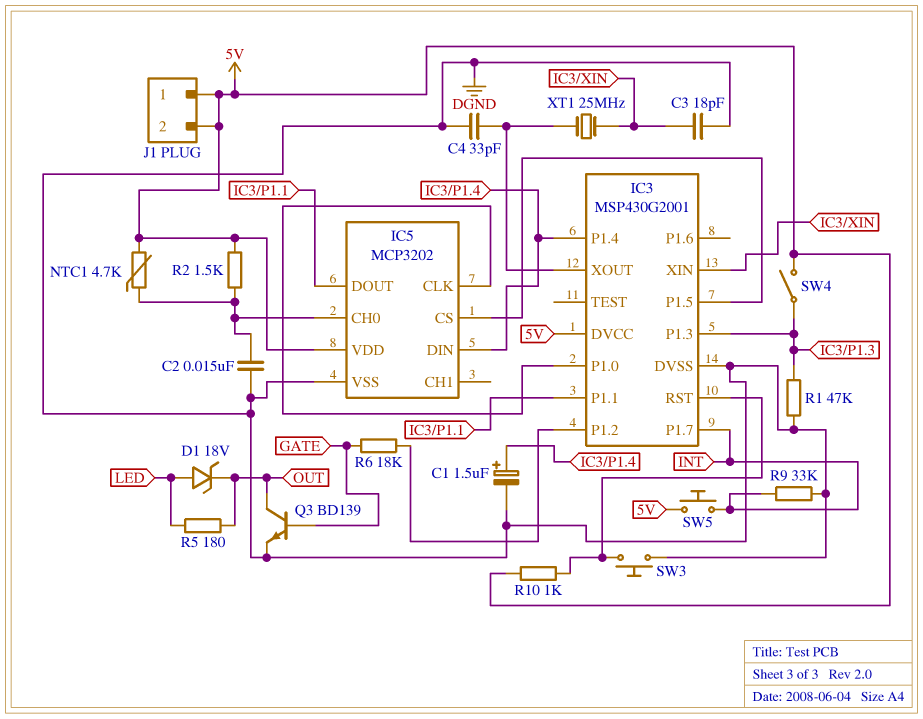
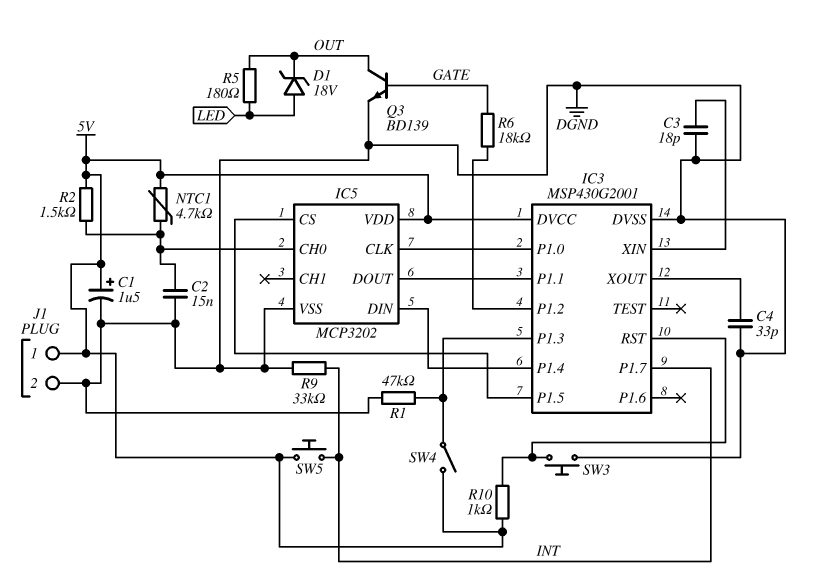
C1: 1.5uF (plus IC3/P1.4, minus DGND) -> 1.5uF (plus 5V, minus DGND)
J1 pin 2: 5V -> DGND
XT1: 25MHz (IC3/XIN, IC3/XOUT) -> none

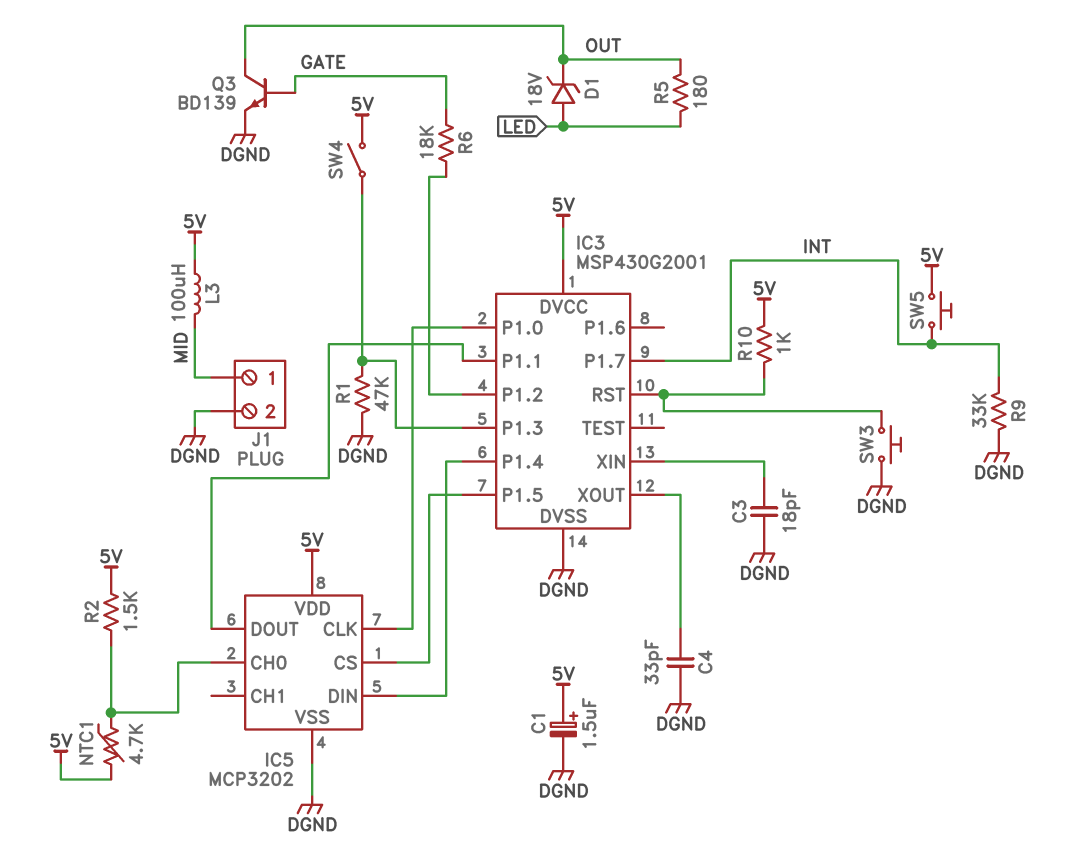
C2: 15nF (DGND, IC5/CH0) -> none
J1 pin 1: 5V -> MID
L3: none -> 100uH (5V, MID)

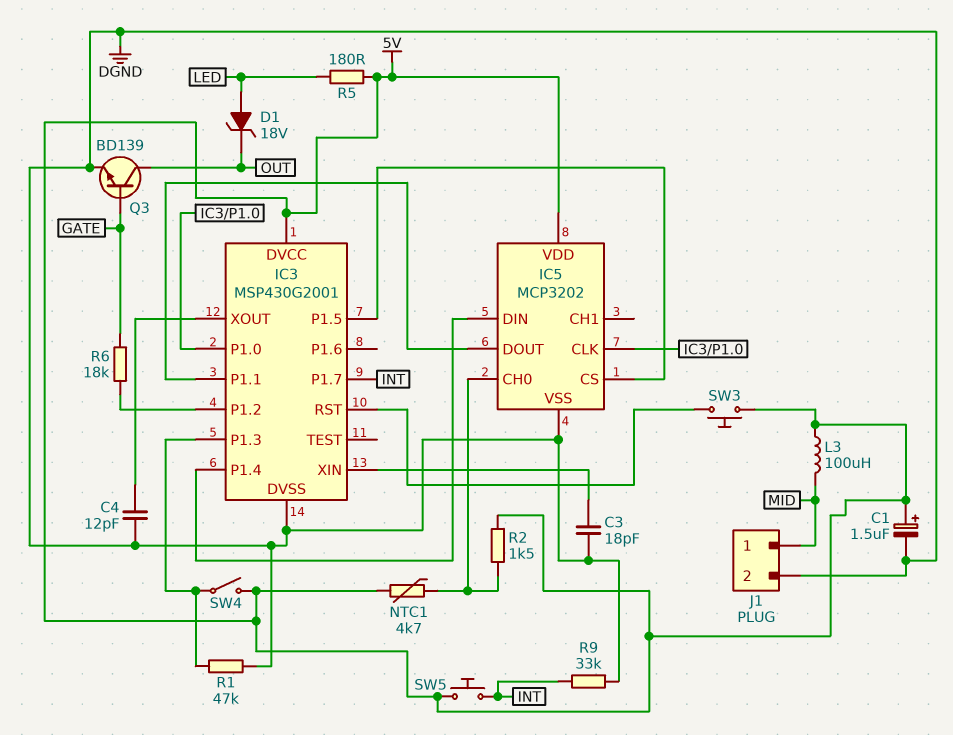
C4: 33pF (DGND, IC3/XOUT) -> 12pF (DGND, IC3/XOUT)
R5: 180 (LED, OUT) -> 180 (5V, LED)
R10: 1k (5V, IC3/RST) -> none
SW3: button (DGND, IC3/RST) -> button (5V, IC3/RST)

